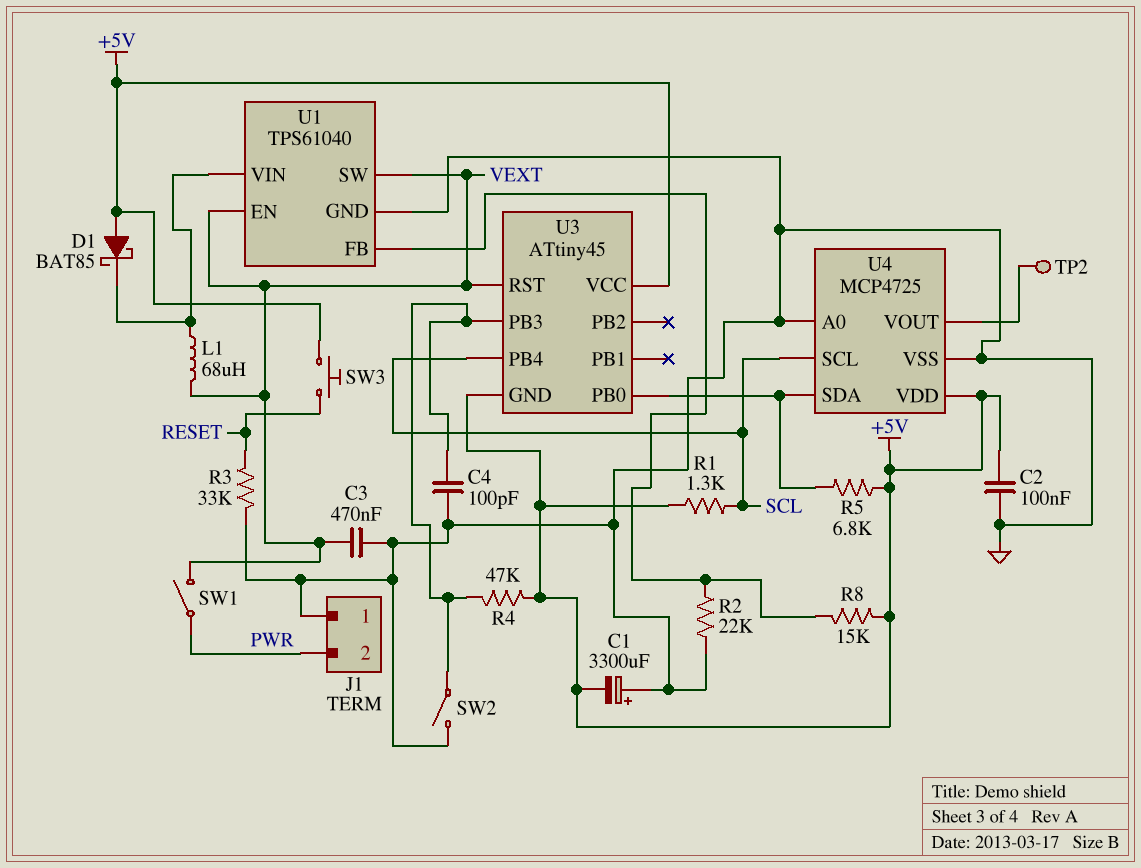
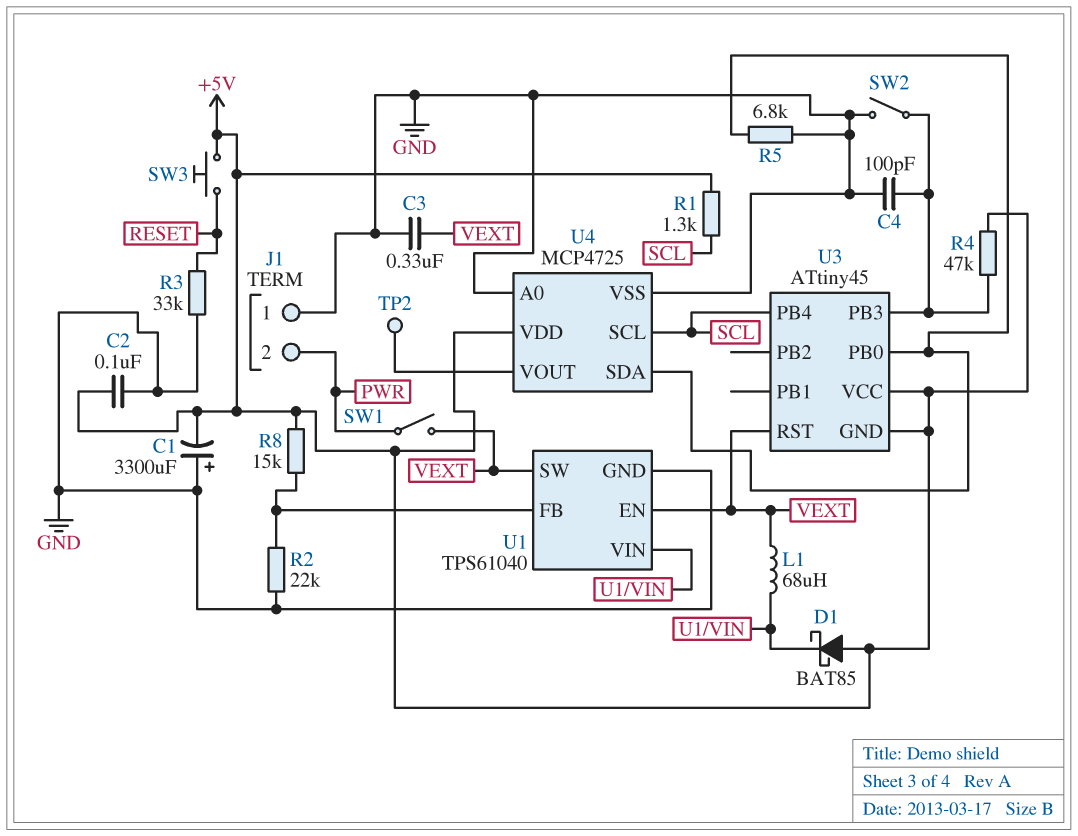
C3: 470nF (GND, VEXT) -> 330nF (GND, VEXT)
R5: 6.8k (+5V, U3/PB0) -> 6.8k (GND, U3/PB0)

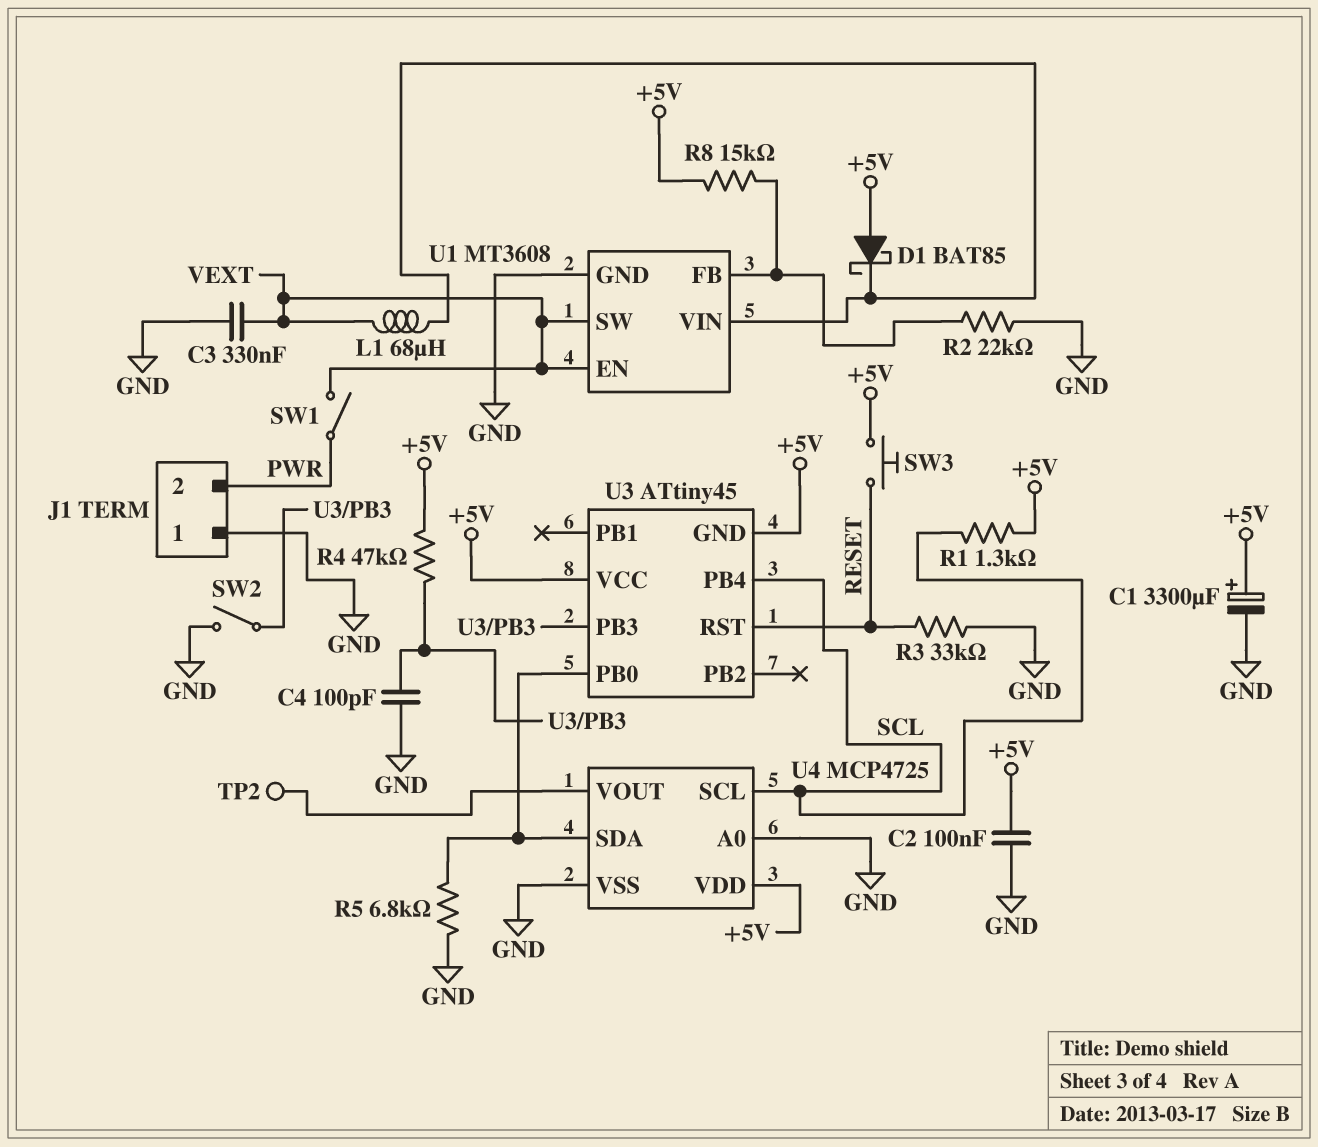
C1: 3300uF (plus GND, minus +5V) -> 3300uF (plus +5V, minus GND)
U1: TPS61040 -> MT3608
U3 pin RST: VEXT -> RESET

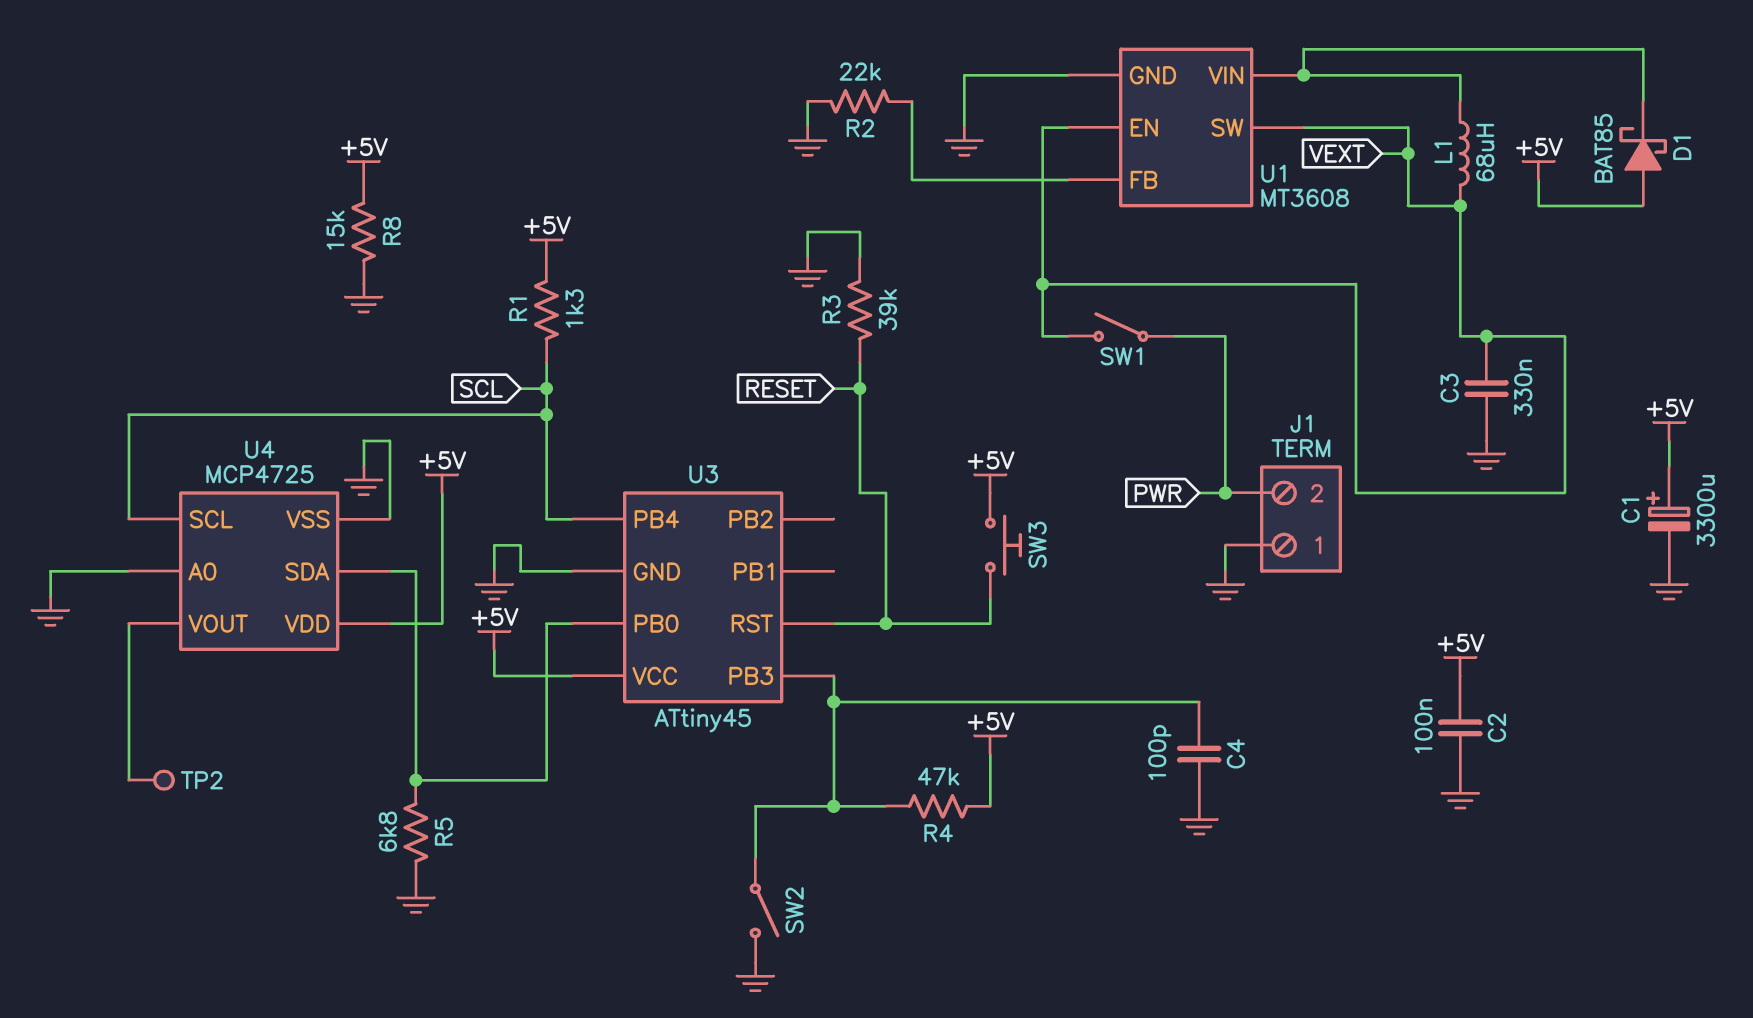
R3: 33k (GND, RESET) -> 39k (GND, RESET)
R8: 15k (+5V, U1/FB) -> 15k (+5V, GND)
U3 pin GND: +5V -> GND

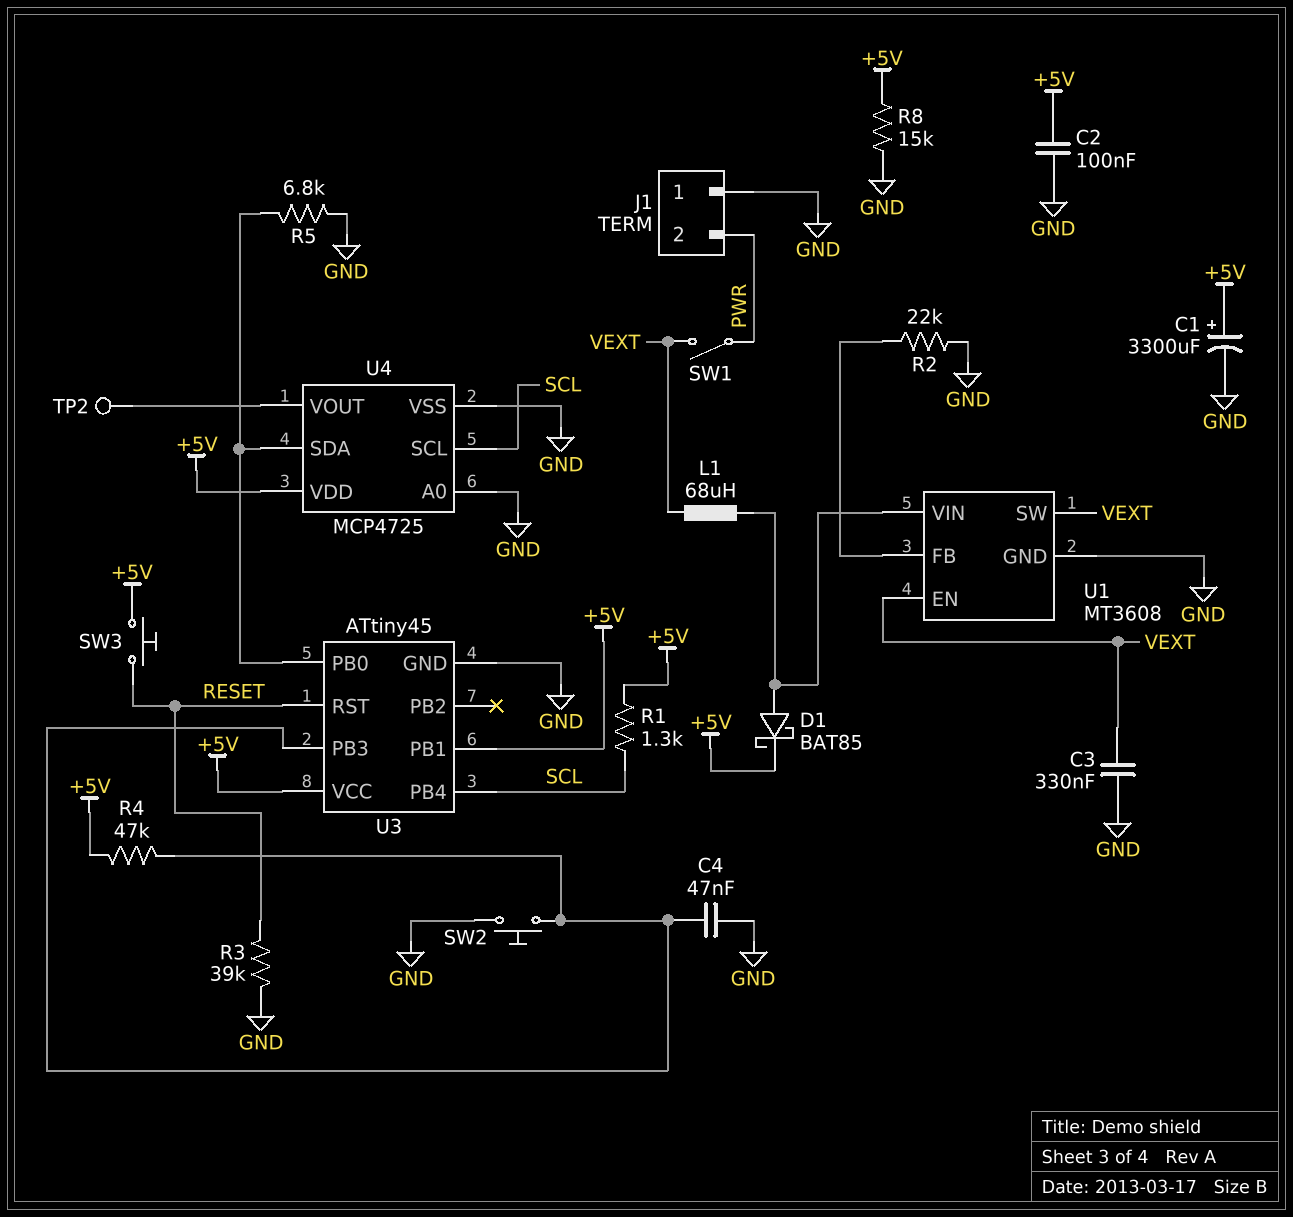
C4: 100pF (GND, U3/PB3) -> 47nF (GND, U3/PB3)
D1: schottky BAT85 (A +5V, K U1/VIN) -> schottky BAT85 (A U1/VIN, K +5V)
SW2: switch (GND, U3/PB3) -> button (GND, U3/PB3)
U3 pin PB1: none -> +5V

